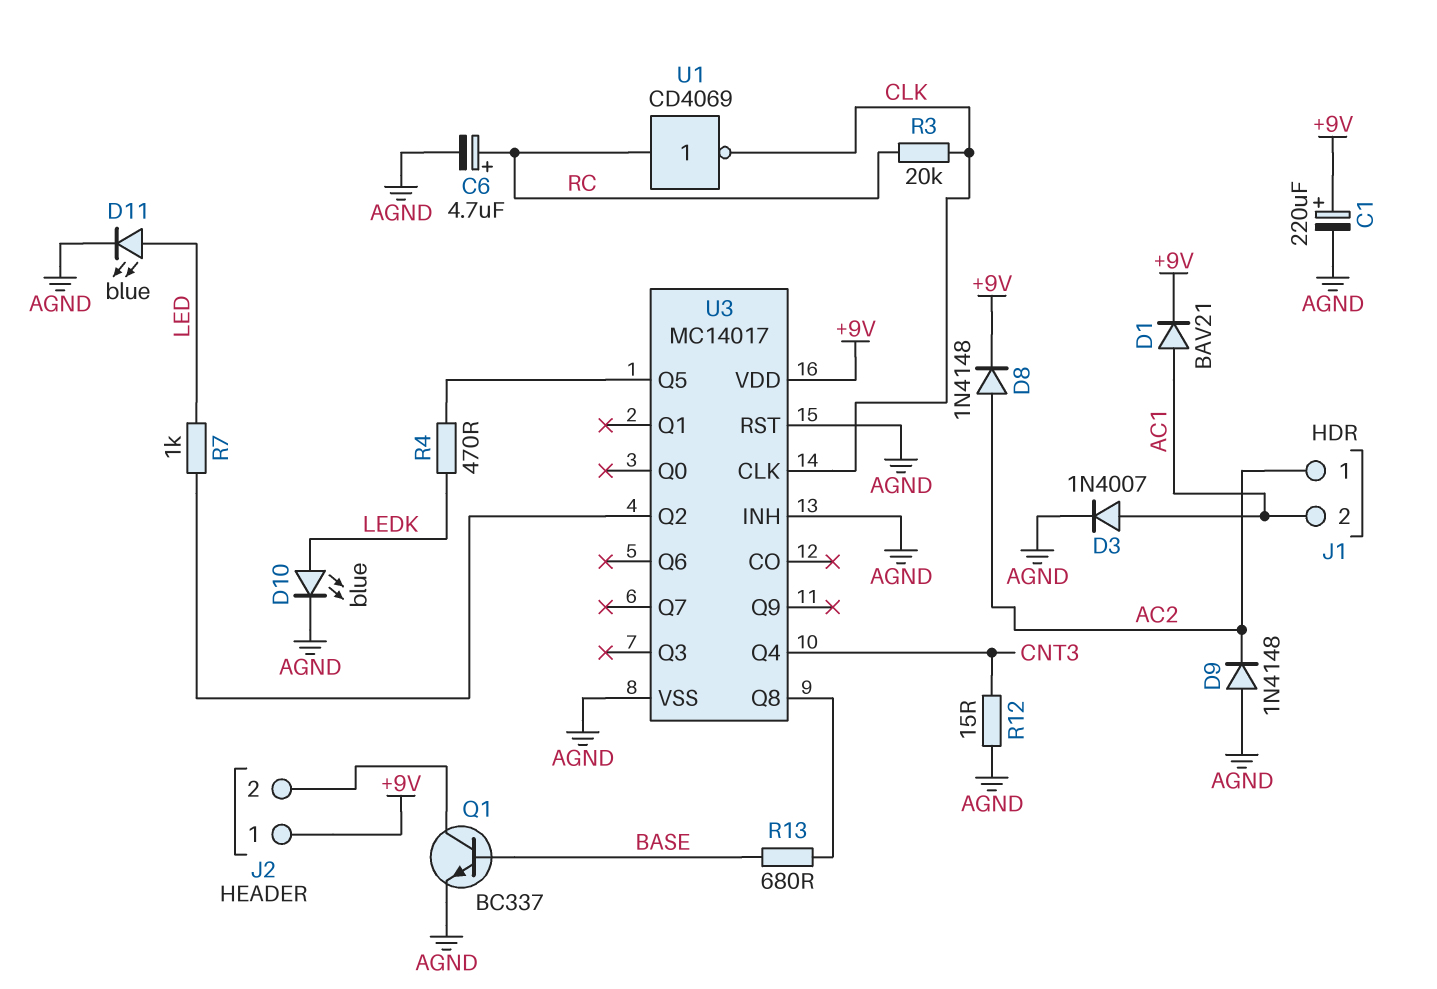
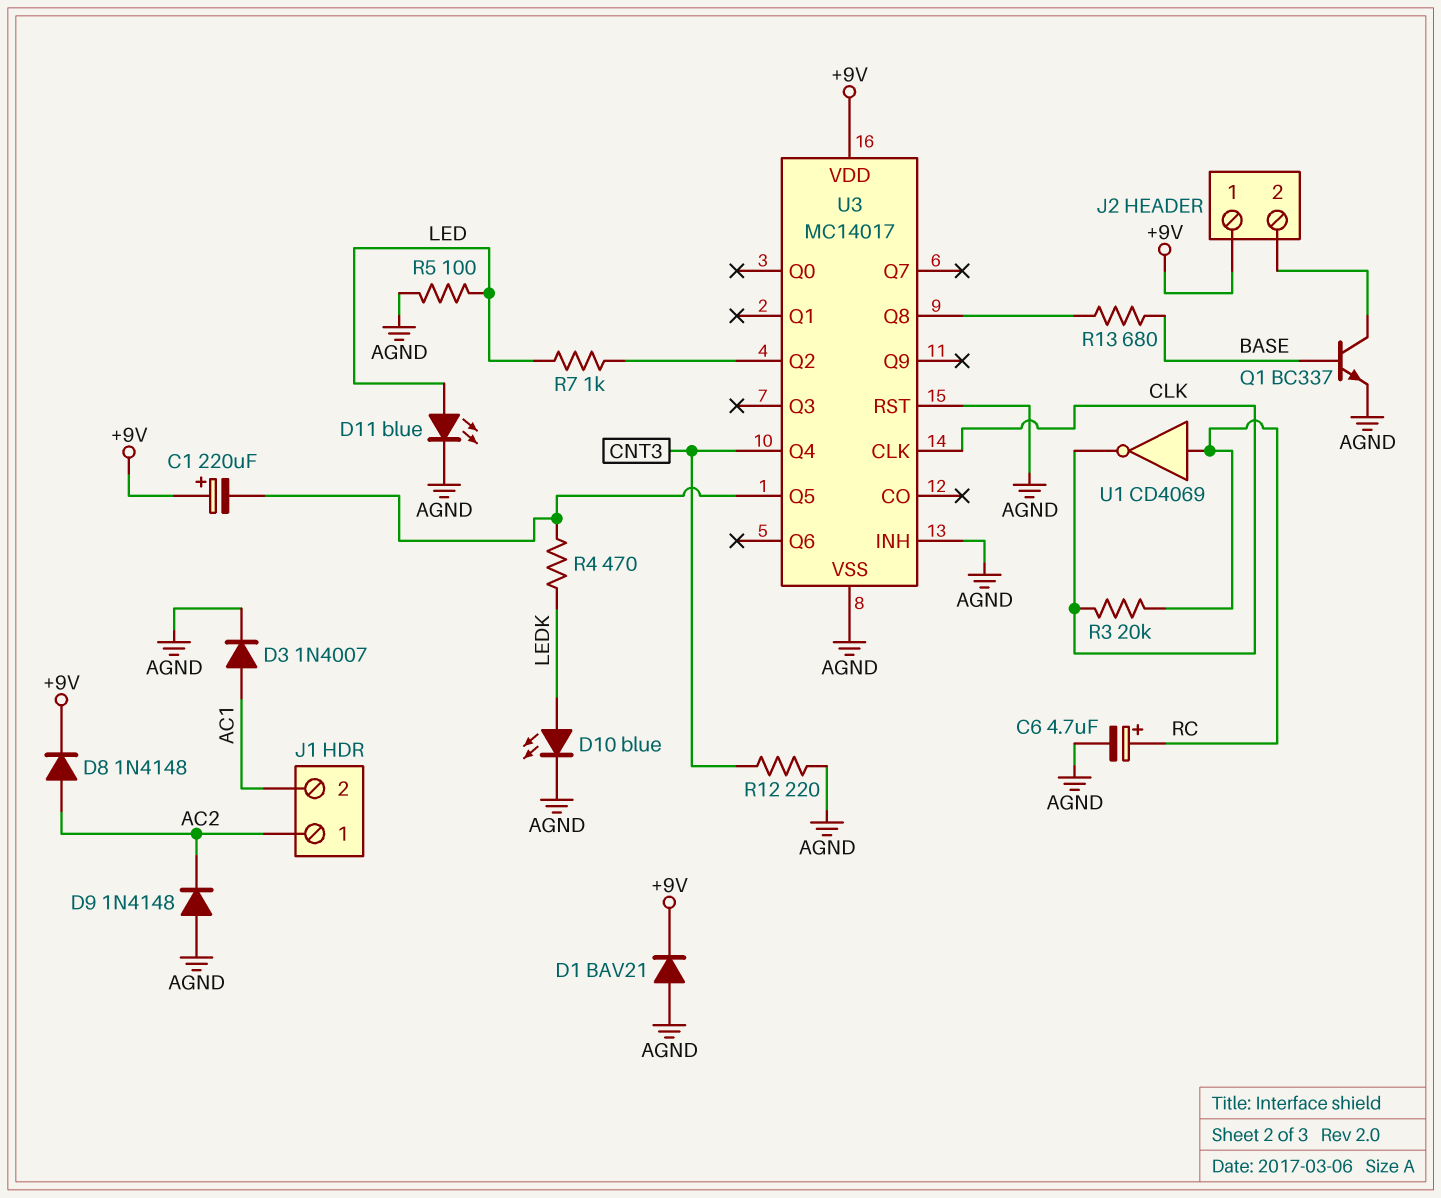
C1: 220uF (plus +9V, minus AGND) -> 220uF (plus +9V, minus U3/Q5)
D1: diode BAV21 (A AC1, K +9V) -> diode BAV21 (A AGND, K +9V)
R5: none -> 100 (AGND, LED)
R12: 15 (AGND, CNT3) -> 220 (AGND, CNT3)

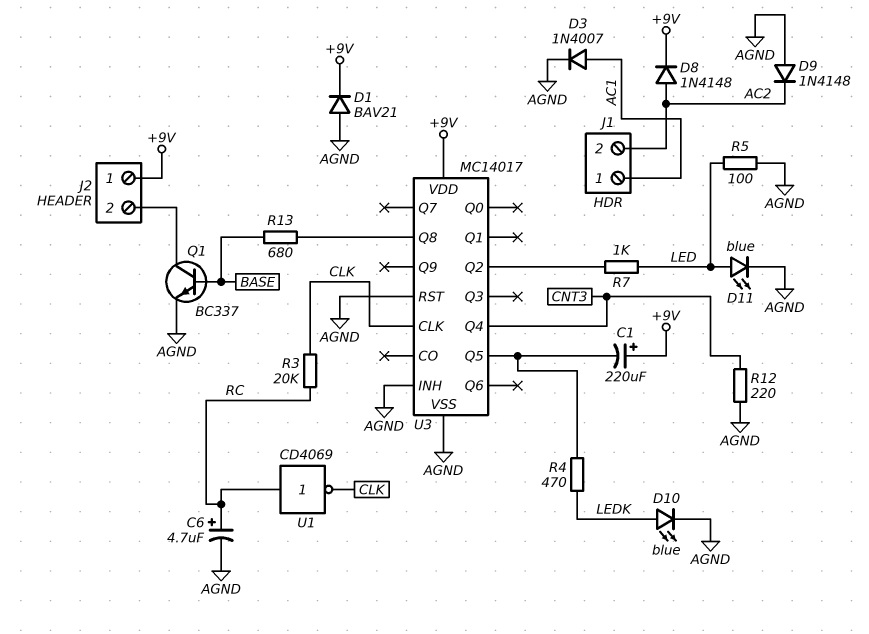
J1 pin 1: AC2 -> AC1
J1 pin 2: AC1 -> AC2

